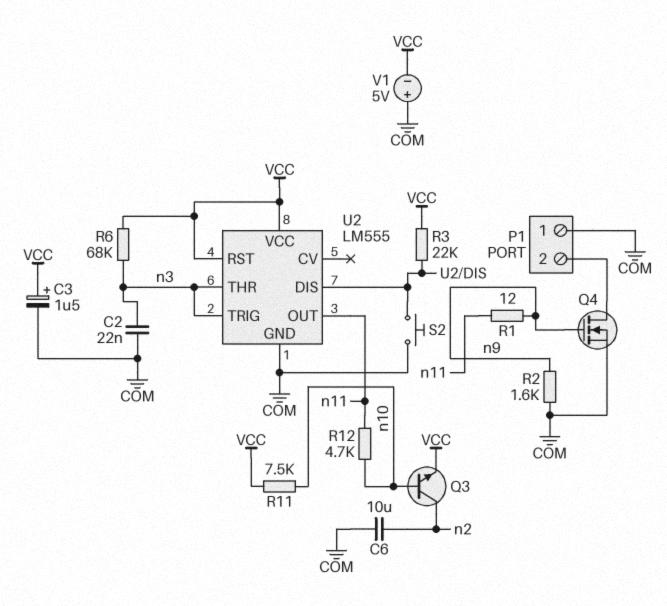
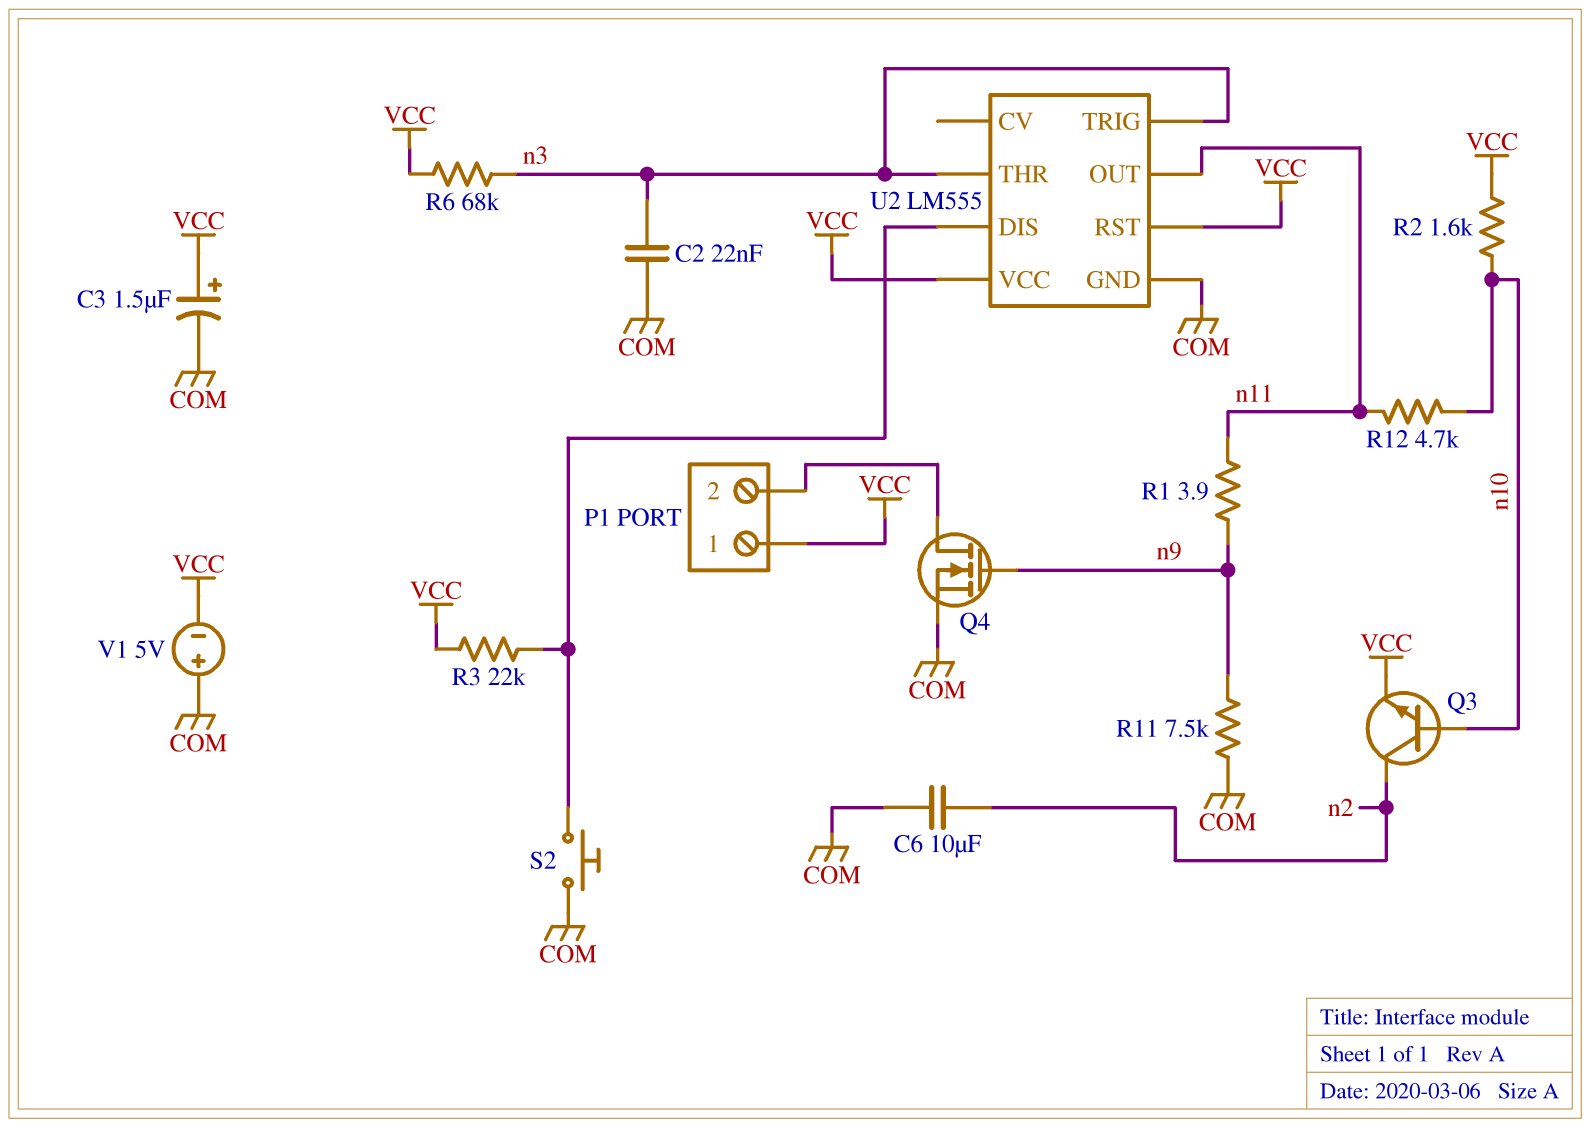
P1 pin 1: COM -> VCC
R1: 12 (n9, n11) -> 3.9 (n9, n11)
R2: 1.6k (COM, n9) -> 1.6k (VCC, n10)
R11: 7.5k (VCC, n10) -> 7.5k (COM, n9)

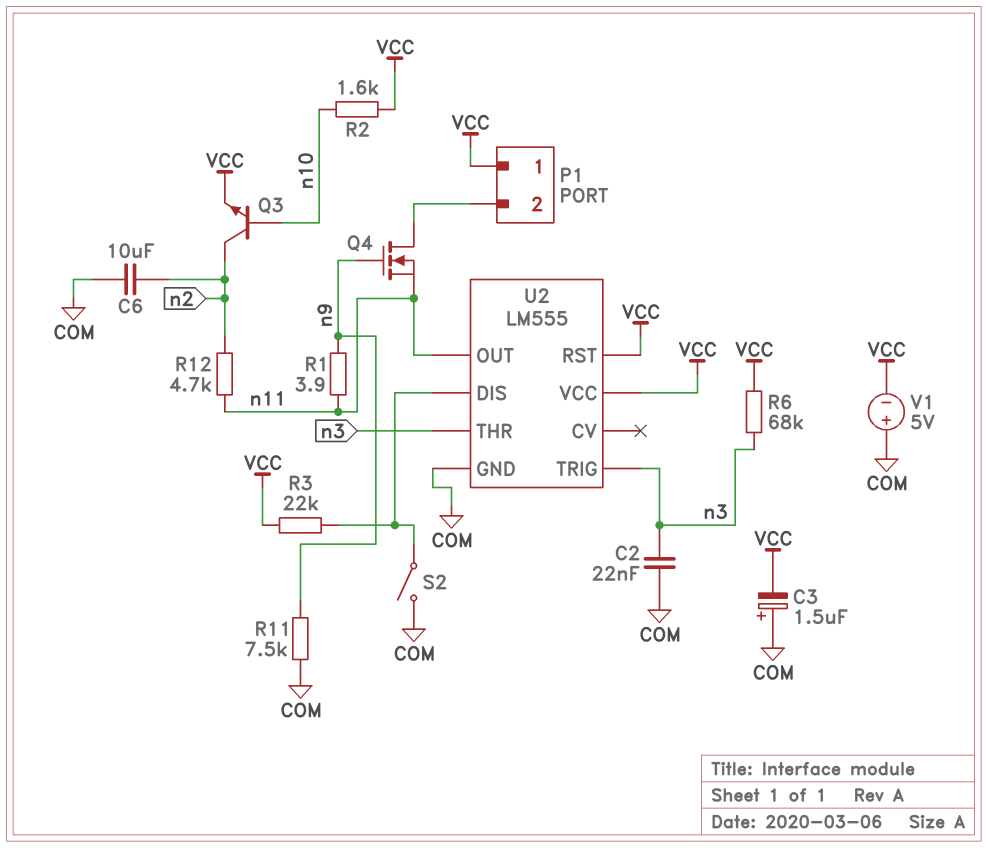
C3: 1.5uF (plus VCC, minus COM) -> 1.5uF (plus COM, minus VCC)
Q4: NMOS (G n9, D P1/2, S COM) -> NMOS (G n9, D P1/2, S n11)
R12: 4.7k (n10, n11) -> 4.7k (n2, n11)
S2: button (COM, U2/DIS) -> switch (COM, U2/DIS)

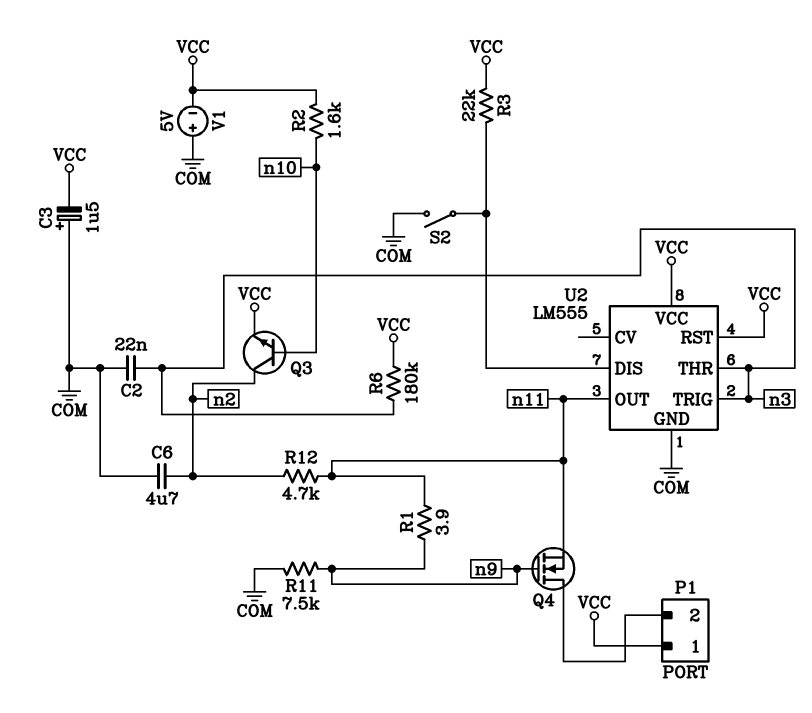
C6: 10uF (COM, n2) -> 4.7uF (COM, n2)
R6: 68k (VCC, n3) -> 180k (VCC, n3)

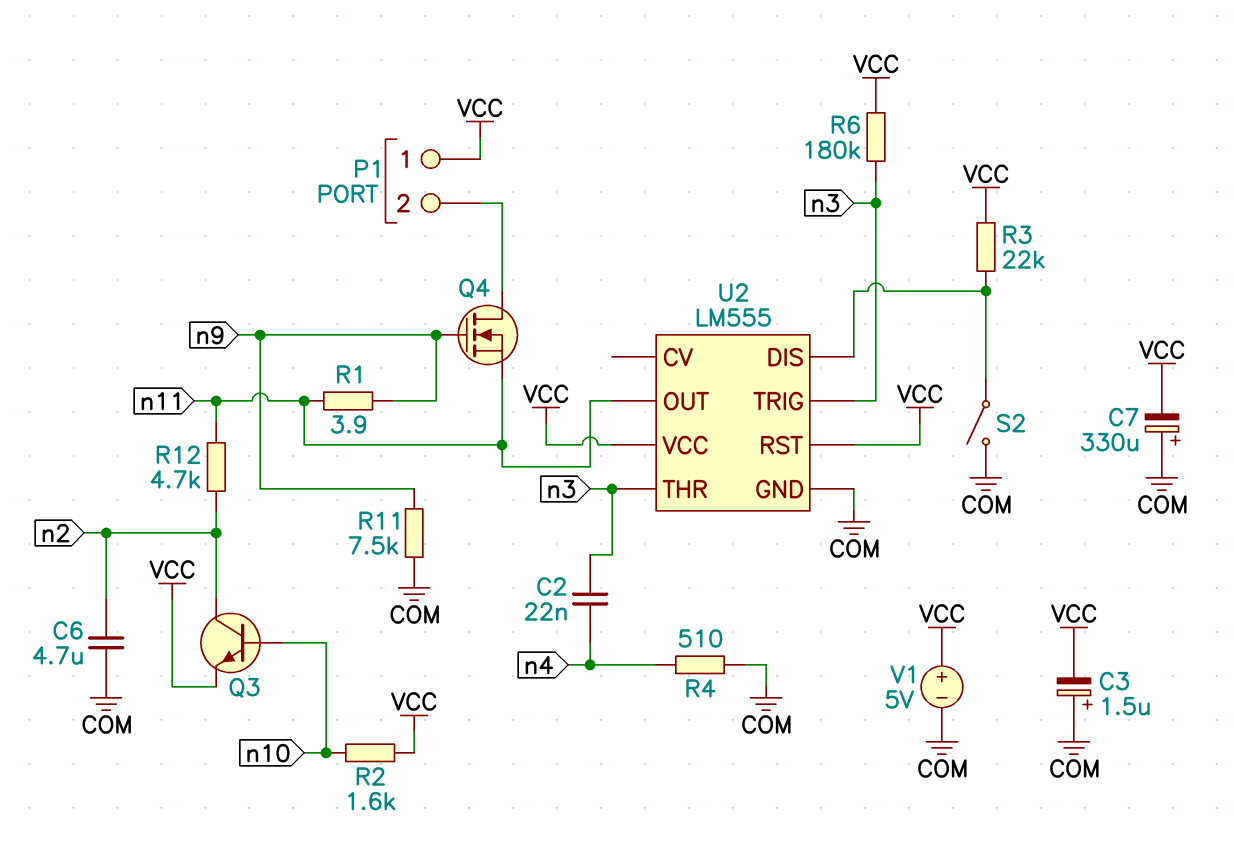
C2: 22nF (COM, n3) -> 22nF (n3, n4)
C7: none -> 330uF (plus COM, minus VCC)
R4: none -> 510 (COM, n4)
V1: 5V (plus COM, minus VCC) -> 5V (plus VCC, minus COM)

